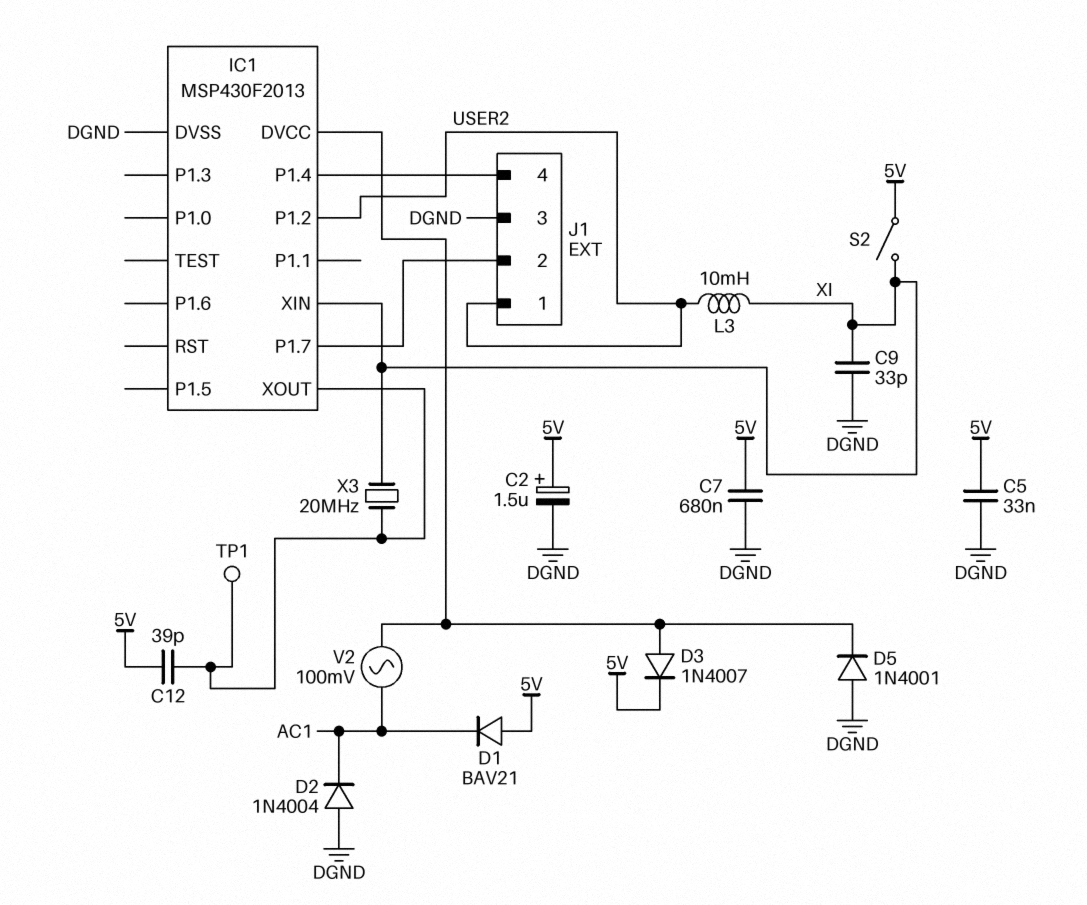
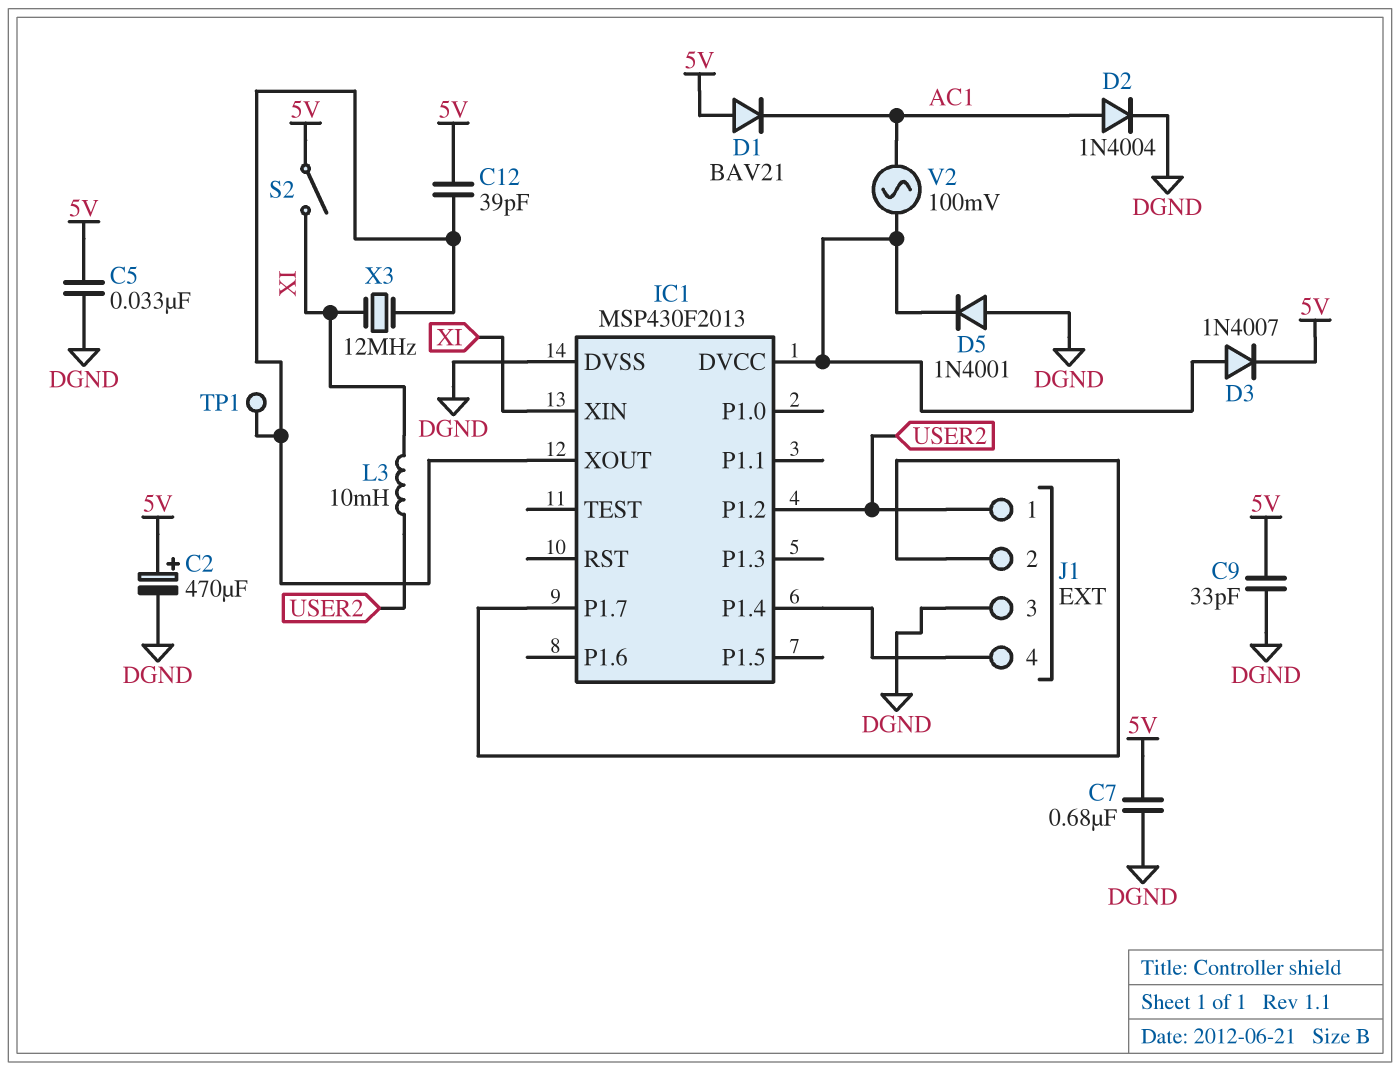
C2: 1.5uF (plus 5V, minus DGND) -> 470uF (plus 5V, minus DGND)
C9: 33pF (DGND, XI) -> 33pF (5V, DGND)
D2: diode 1N4004 (A DGND, K AC1) -> diode 1N4004 (A AC1, K DGND)
X3: 20MHz (IC1/XOUT, XI) -> 12MHz (IC1/XOUT, XI)

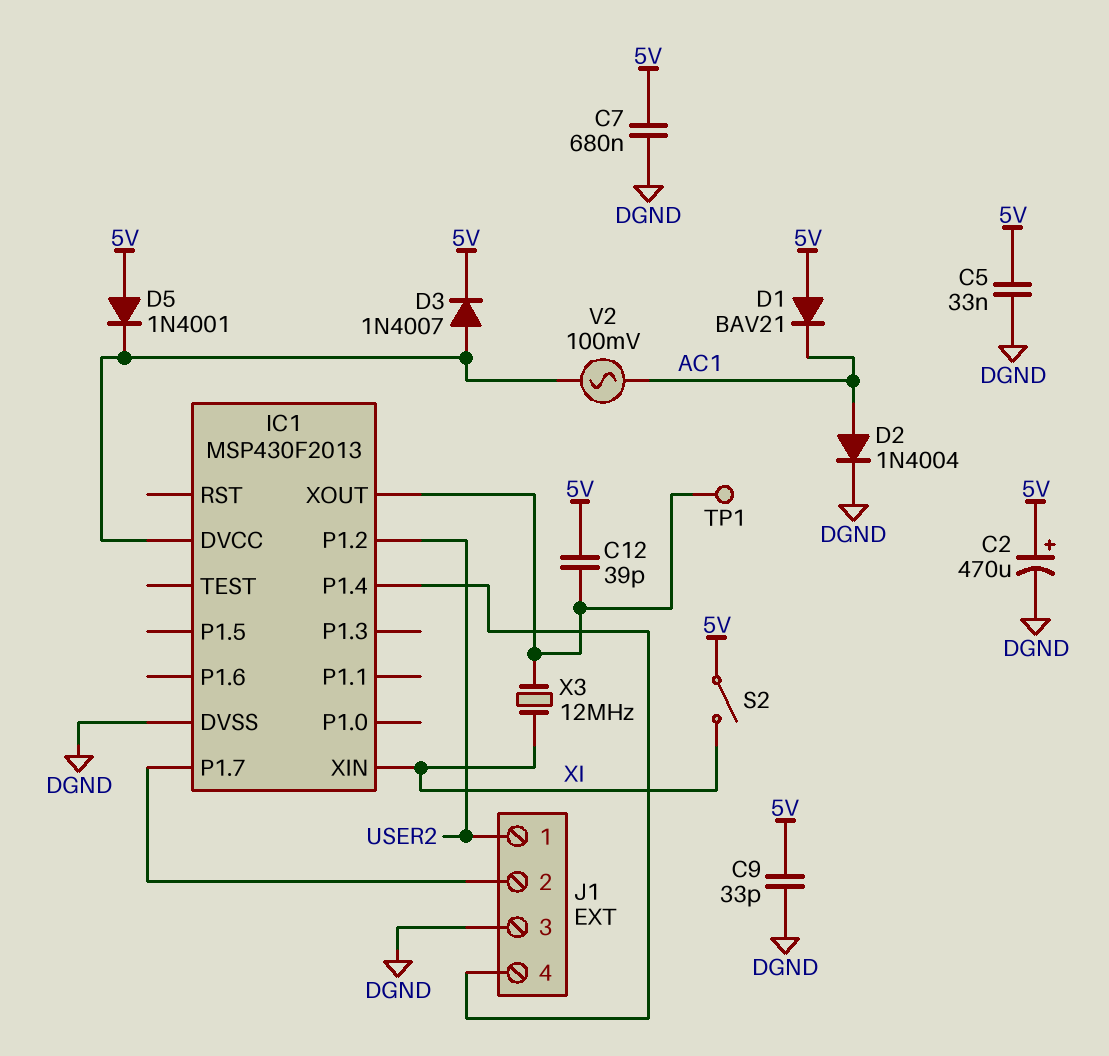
D5: diode 1N4001 (A DGND, K IC1/DVCC) -> diode 1N4001 (A 5V, K IC1/DVCC)
L3: 10mH (USER2, XI) -> none

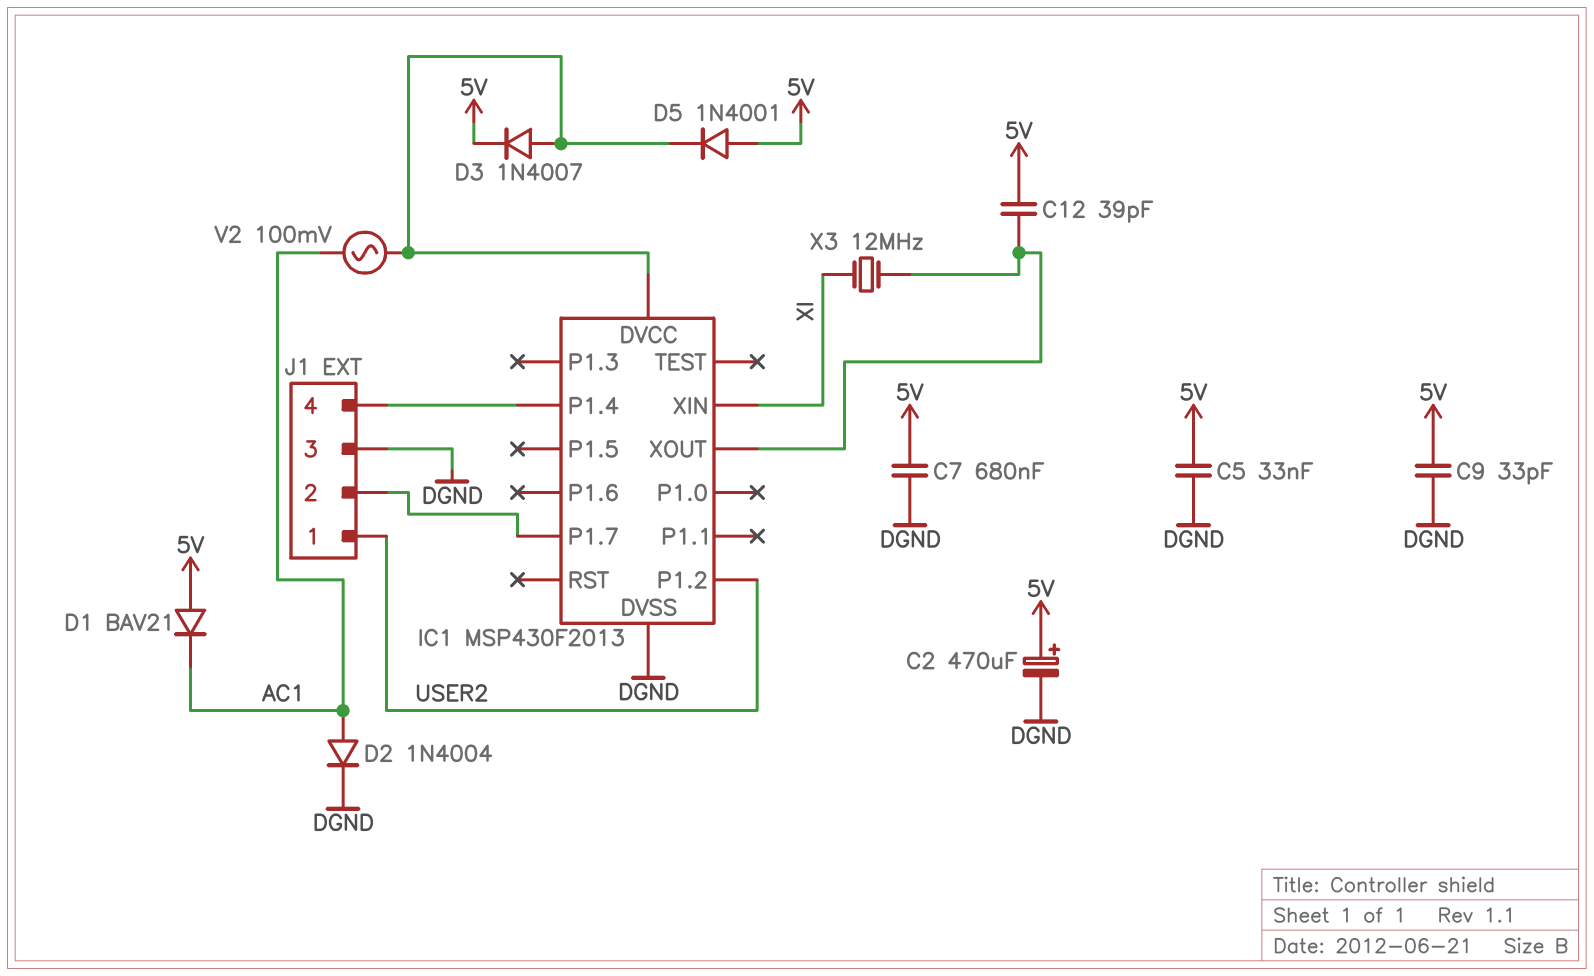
S2: switch (5V, XI) -> none
TP1: test point (IC1/XOUT) -> none

